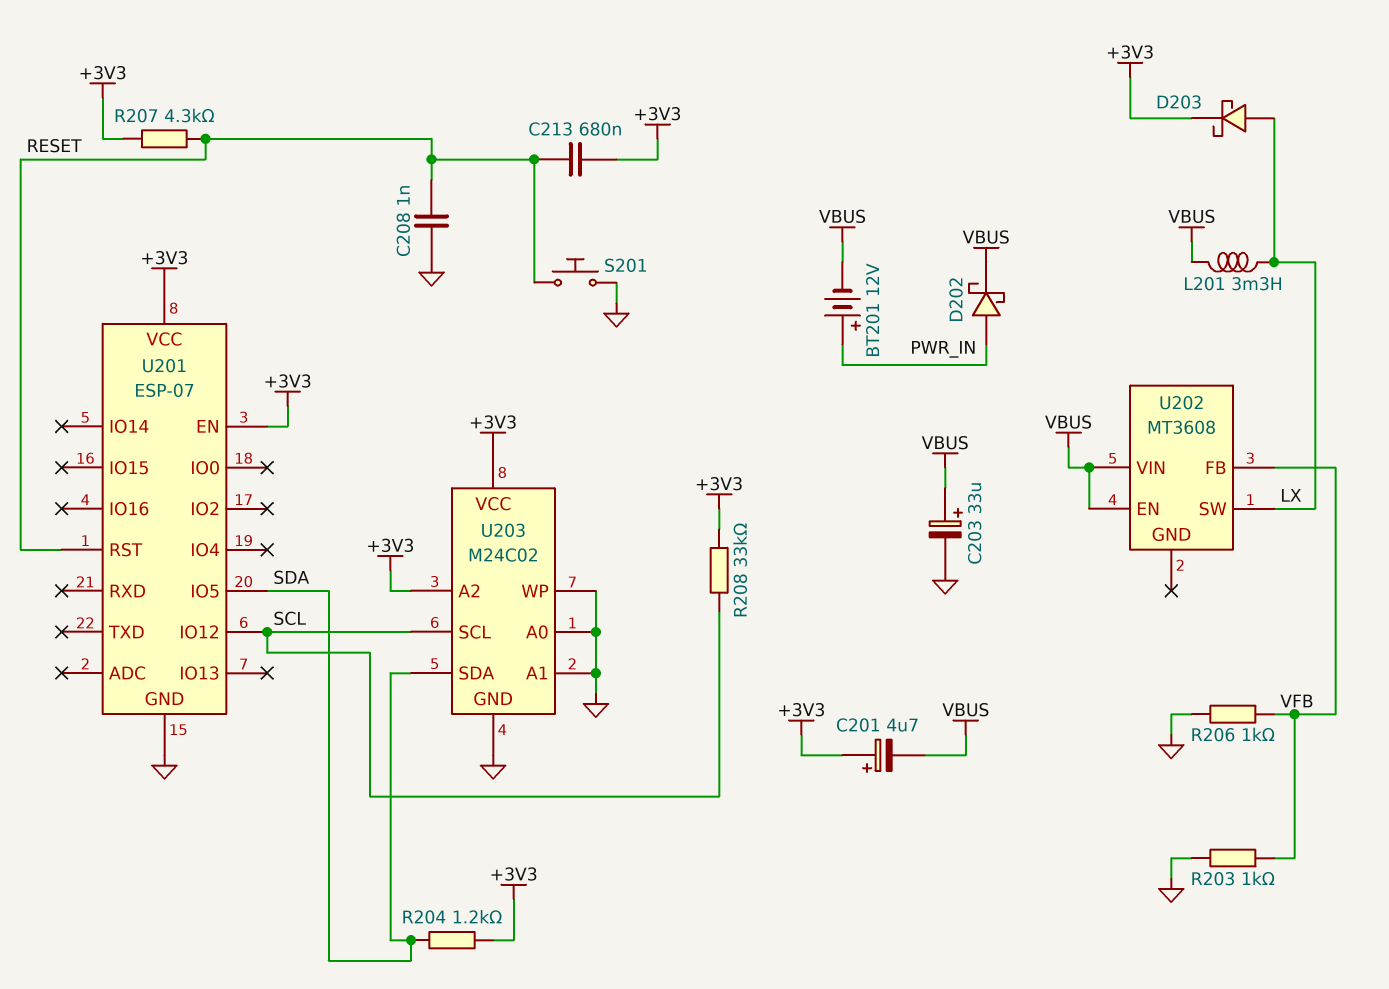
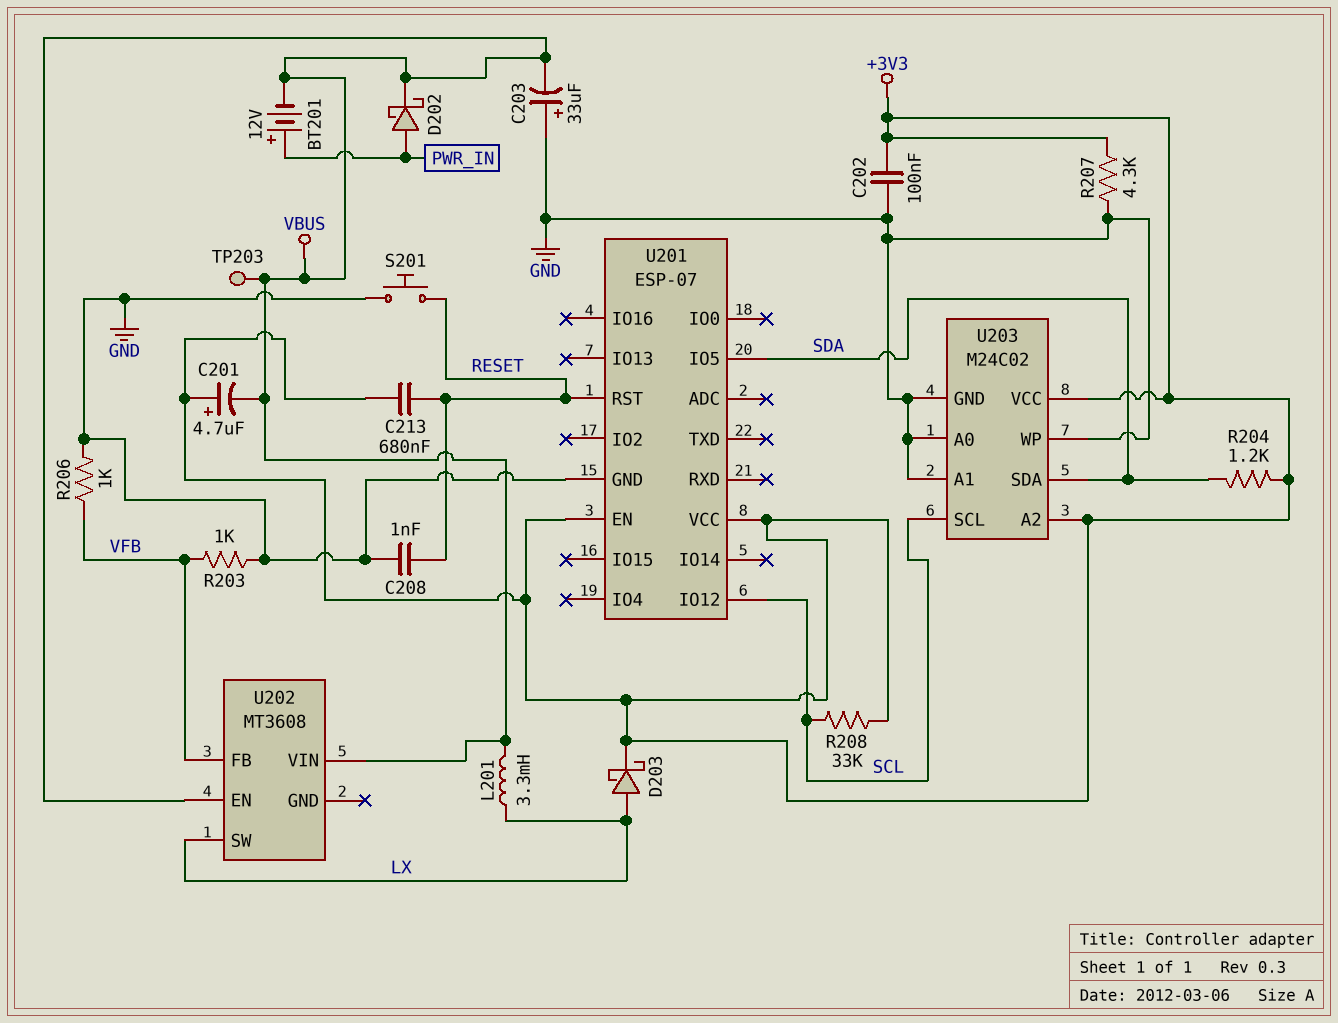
C202: none -> 100nF (+3V3, GND)
C203: 33uF (plus VBUS, minus GND) -> 33uF (plus GND, minus VBUS)
R207: 4.3k (+3V3, RESET) -> 4.3k (+3V3, GND)
TP203: none -> test point (VBUS)

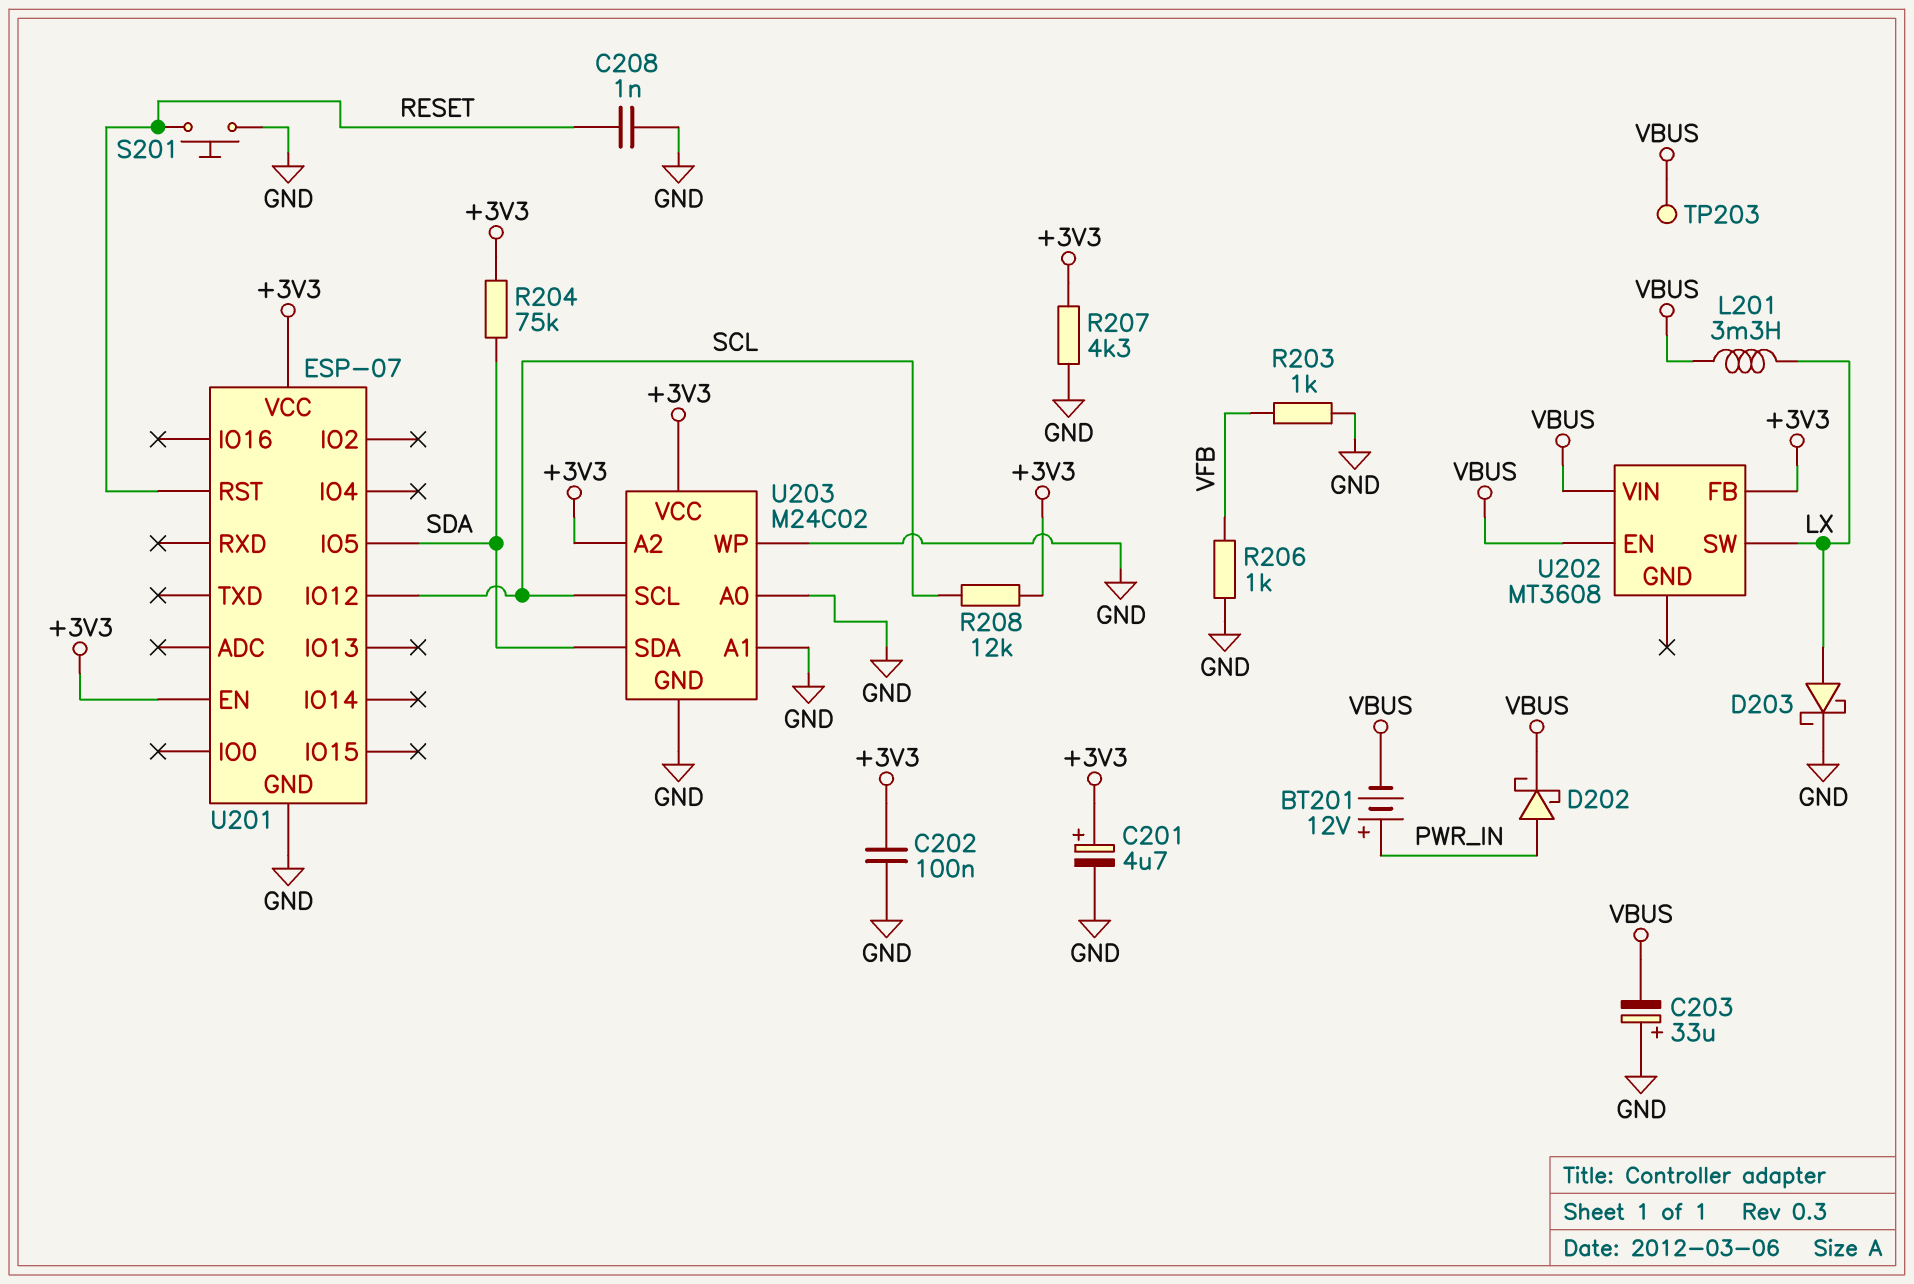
C201: 4.7uF (plus +3V3, minus VBUS) -> 4.7uF (plus +3V3, minus GND)
C213: 680nF (+3V3, RESET) -> none
D203: schottky (A LX, K +3V3) -> schottky (A LX, K GND)
R204: 1.2k (+3V3, SDA) -> 75k (+3V3, SDA)
R208: 33k (+3V3, SCL) -> 12k (+3V3, SCL)
U202 pin FB: VFB -> +3V3

